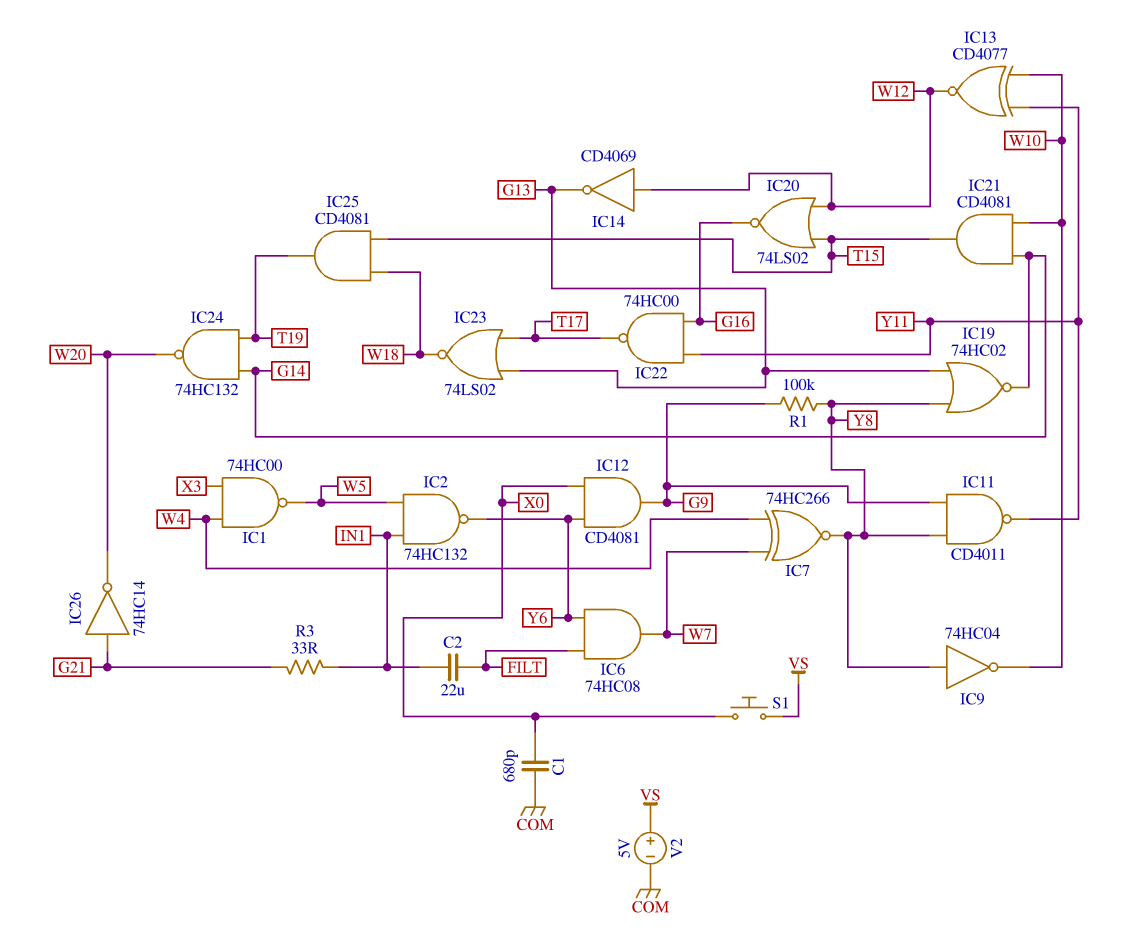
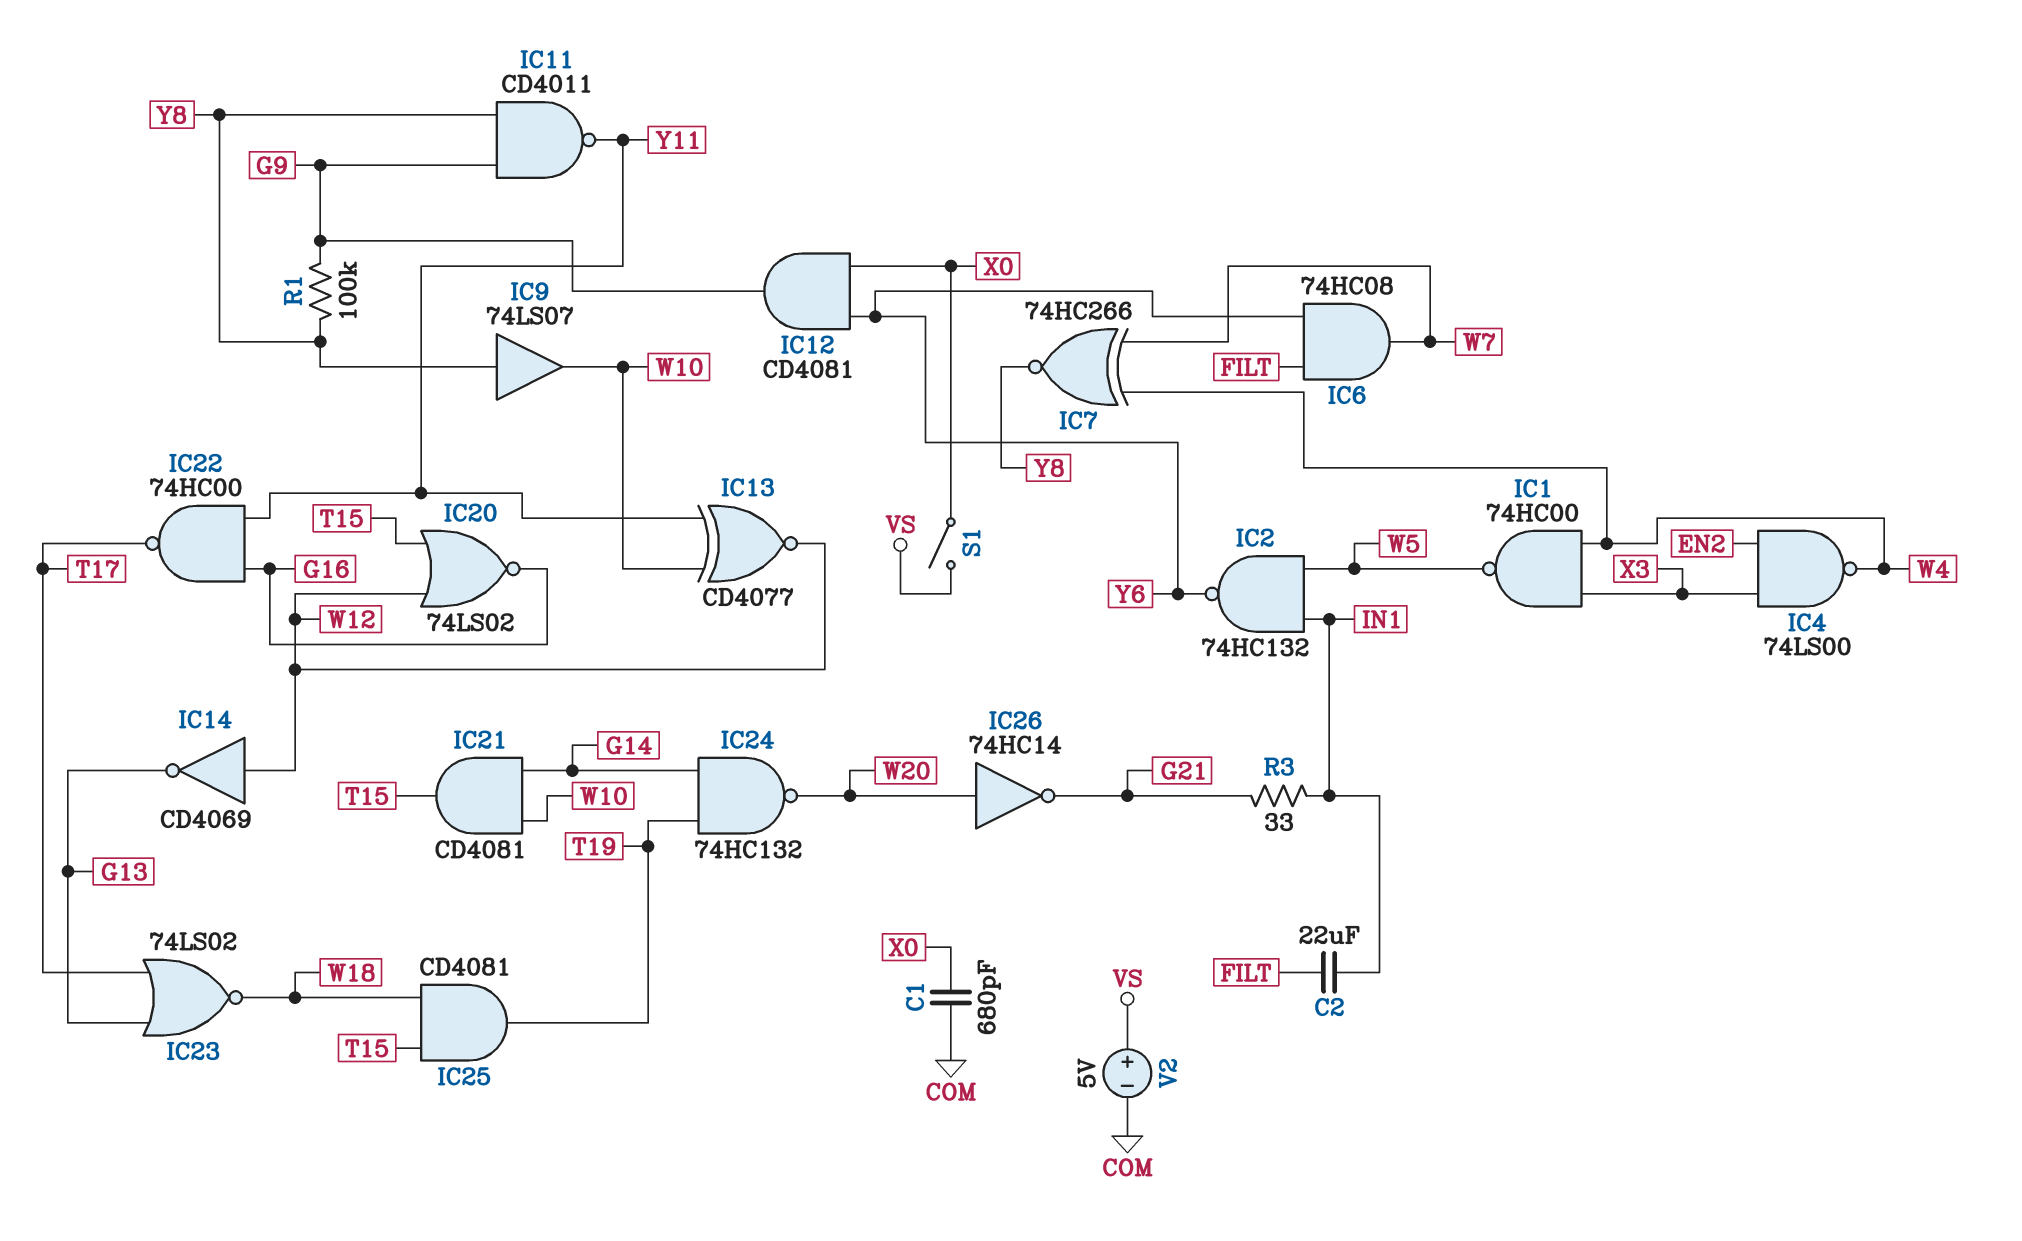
IC4: none -> NAND 74LS00 (in EN2, in X3, out W4)
IC9: NOT 74HC04 (in Y8, out W10) -> buffer 74LS07 (in Y8, out W10)
IC19: NOR 74HC02 (in G13, in Y8, out G14) -> none
IC26: NOT 74HC14 (in G21, out W20) -> NOT 74HC14 (in W20, out G21)
S1: button (VS, X0) -> switch (VS, X0)

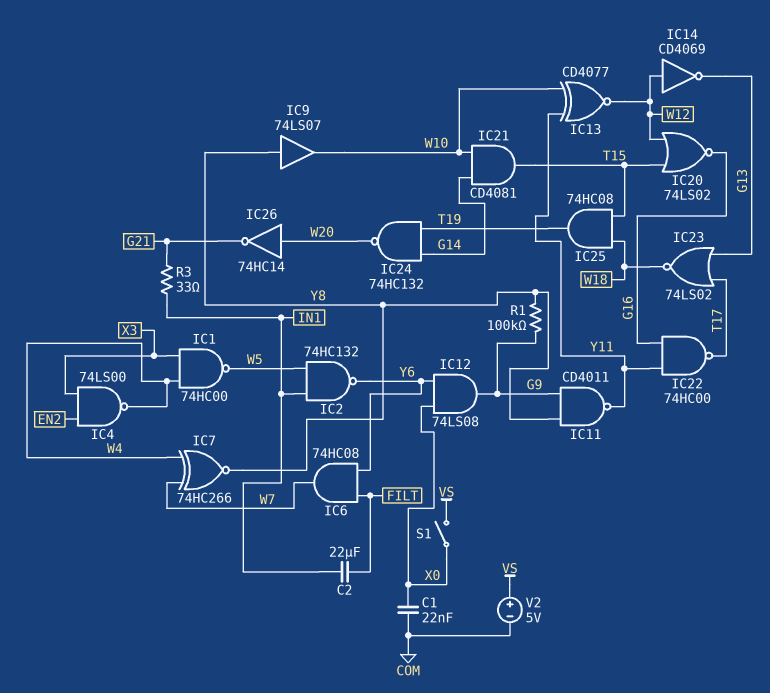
C1: 680pF (COM, X0) -> 22nF (COM, X0)
IC12: AND CD4081 (in X0, in Y6, out G9) -> AND 74LS08 (in X0, in Y6, out G9)
IC25: AND CD4081 (in T15, in W18, out T19) -> AND 74HC08 (in T15, in W18, out T19)

